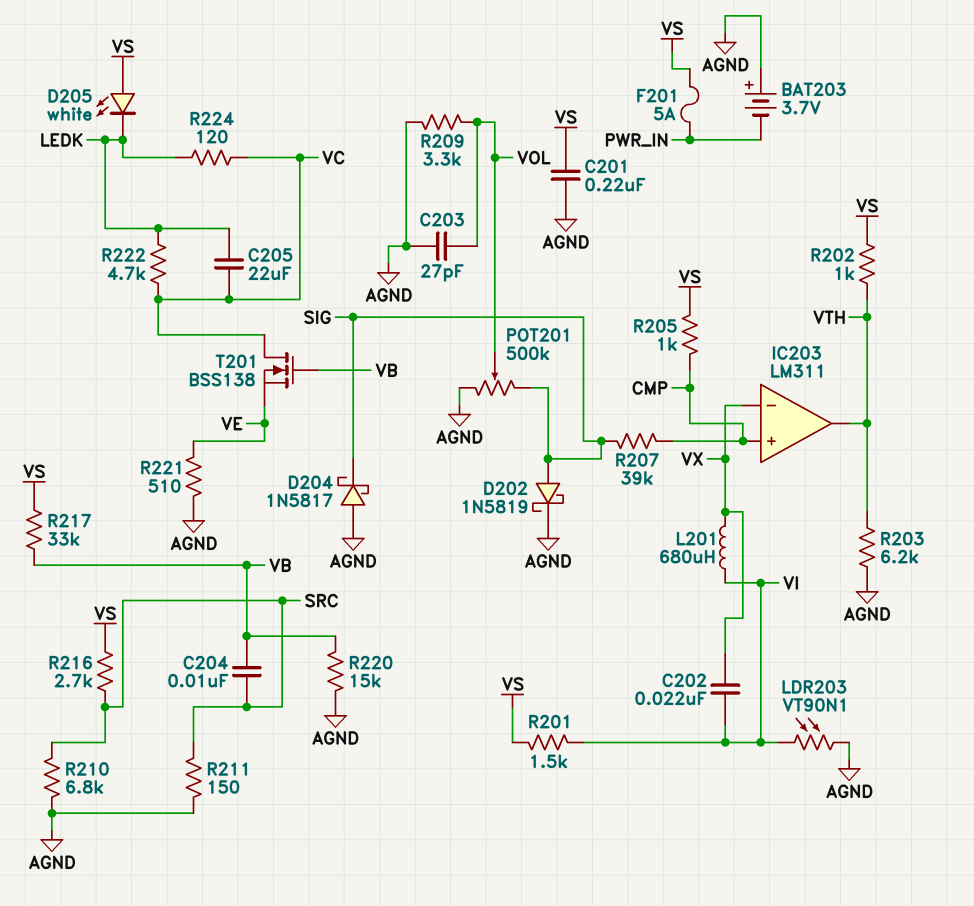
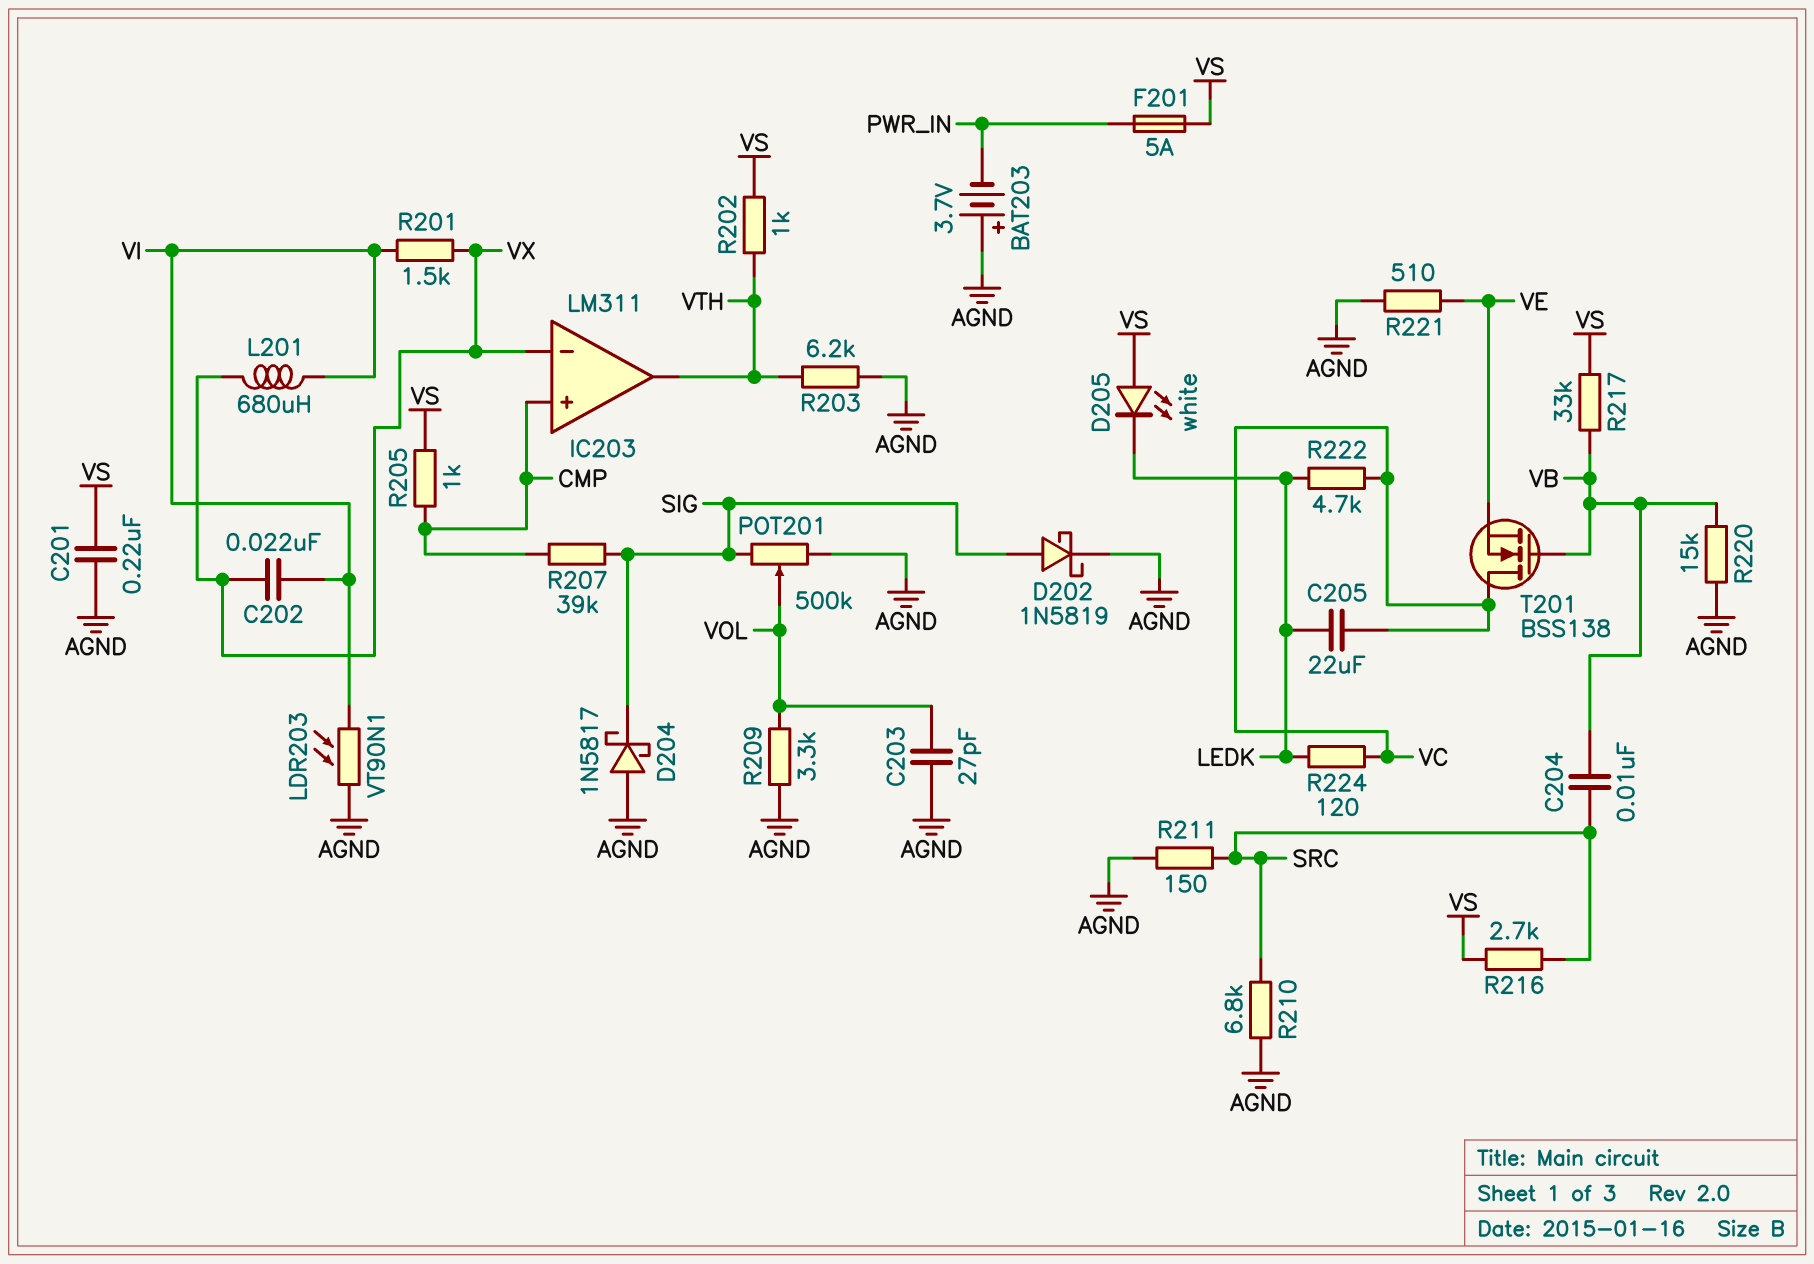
R201: 1.5k (VI, VS) -> 1.5k (VI, VX)

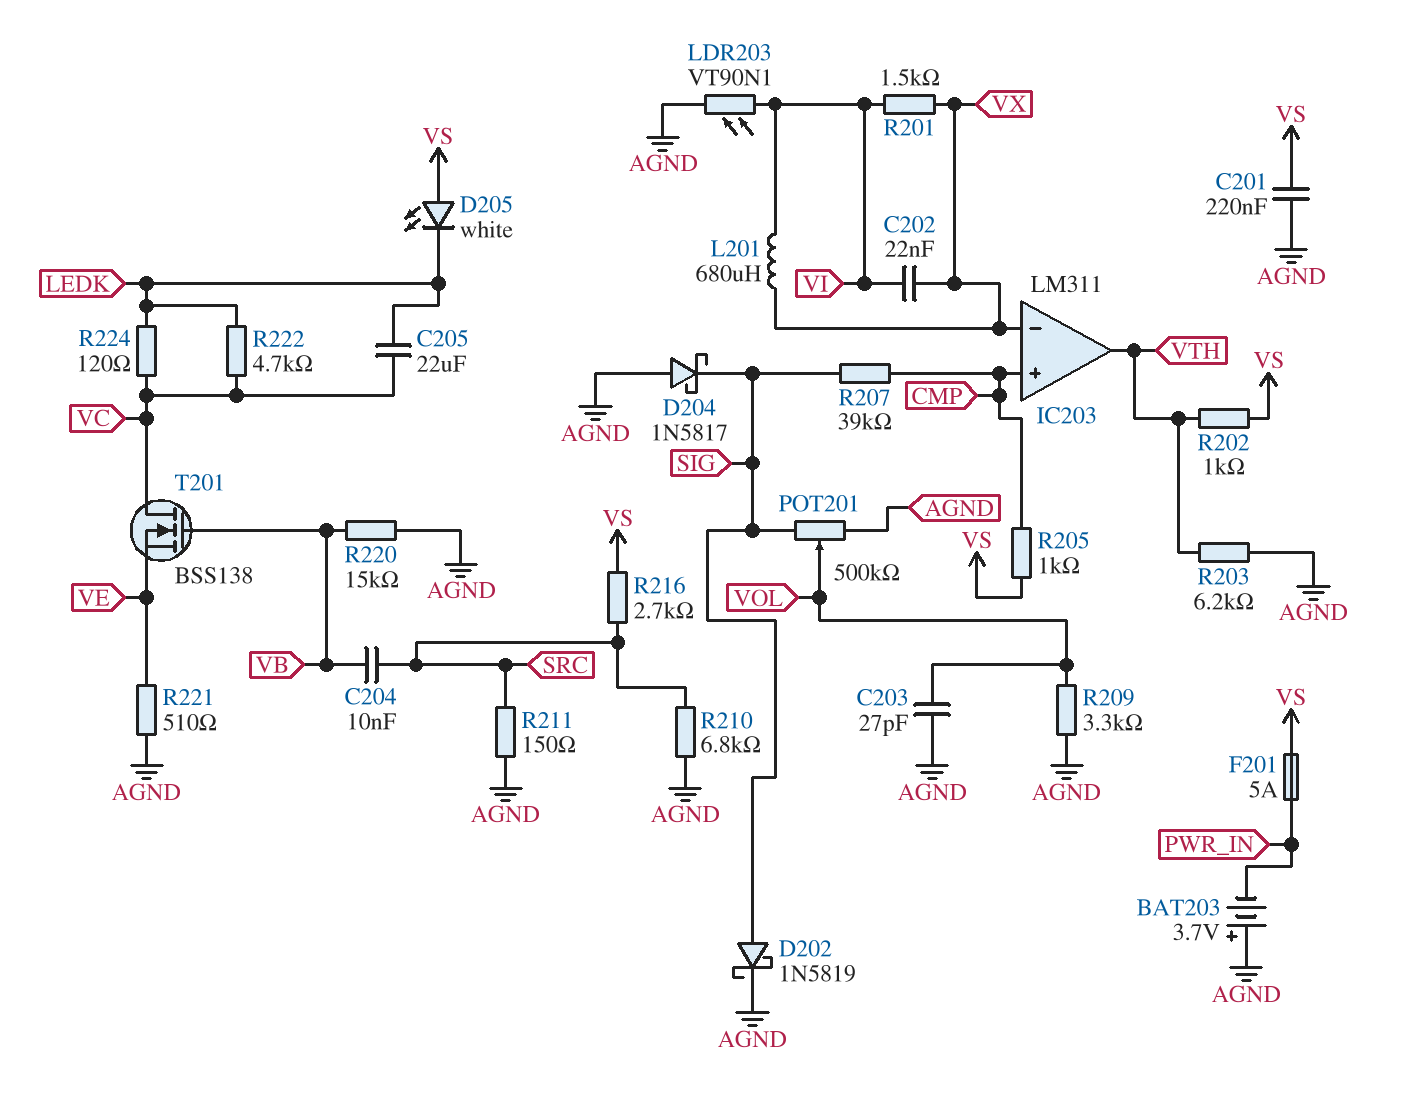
R217: 33k (VB, VS) -> none

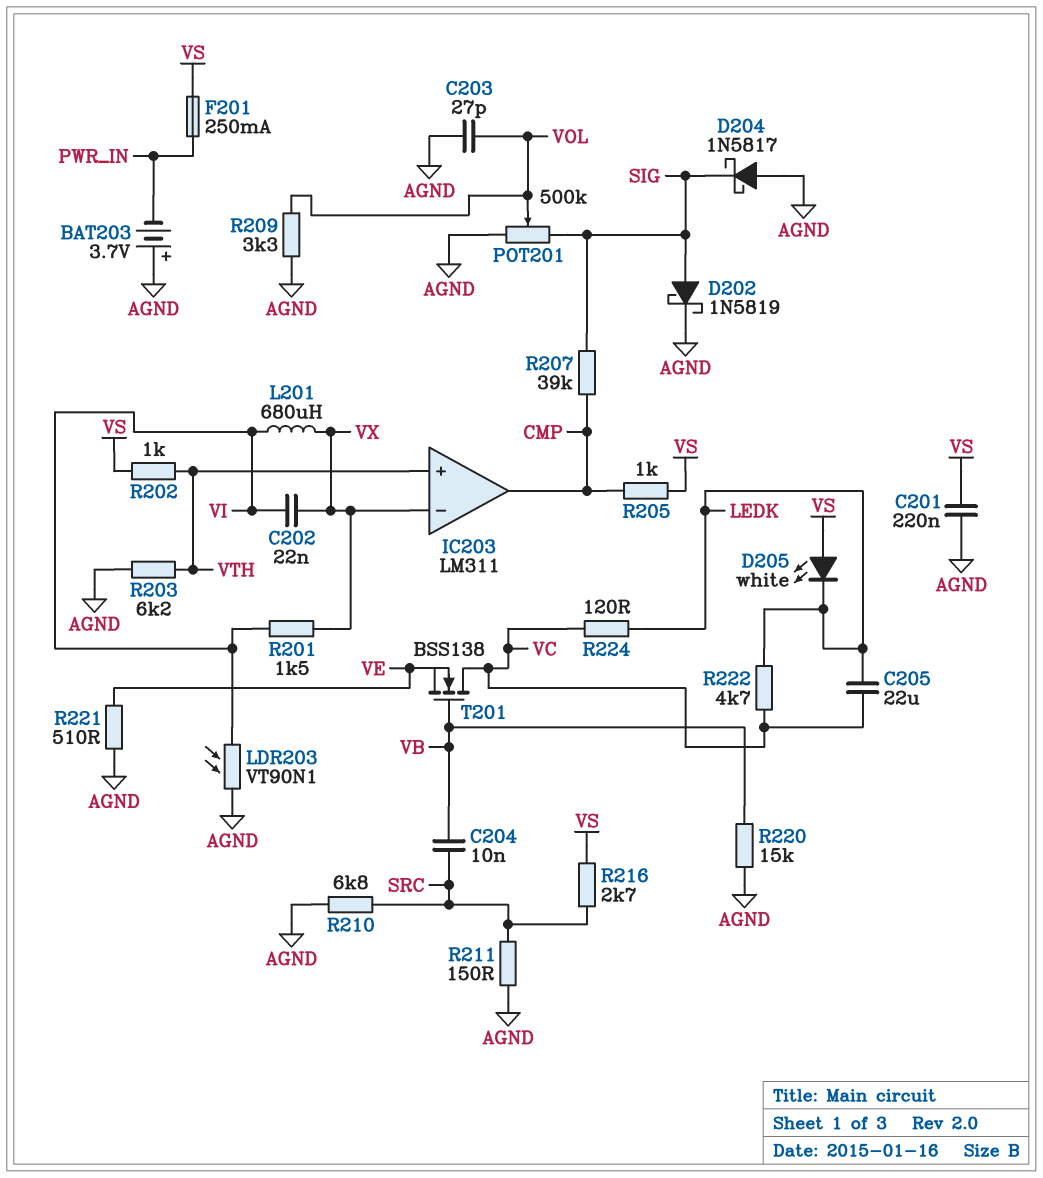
F201: 5A (PWR_IN, VS) -> 250mA (PWR_IN, VS)
IC203 pin in+: CMP -> VTH
IC203 pin out: VTH -> CMP

